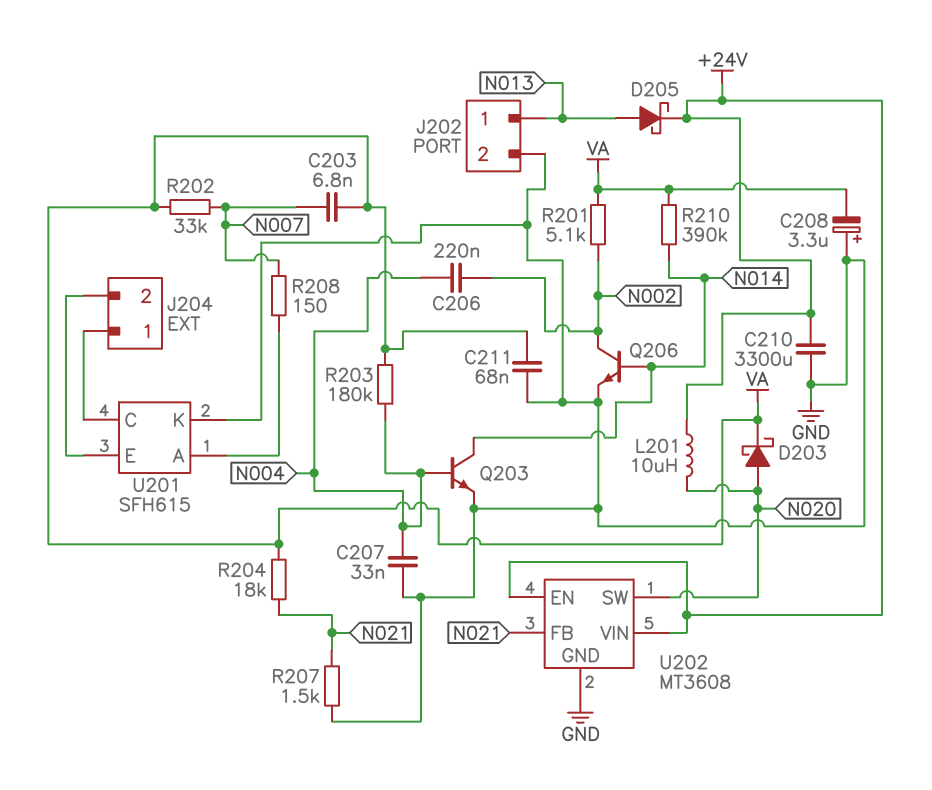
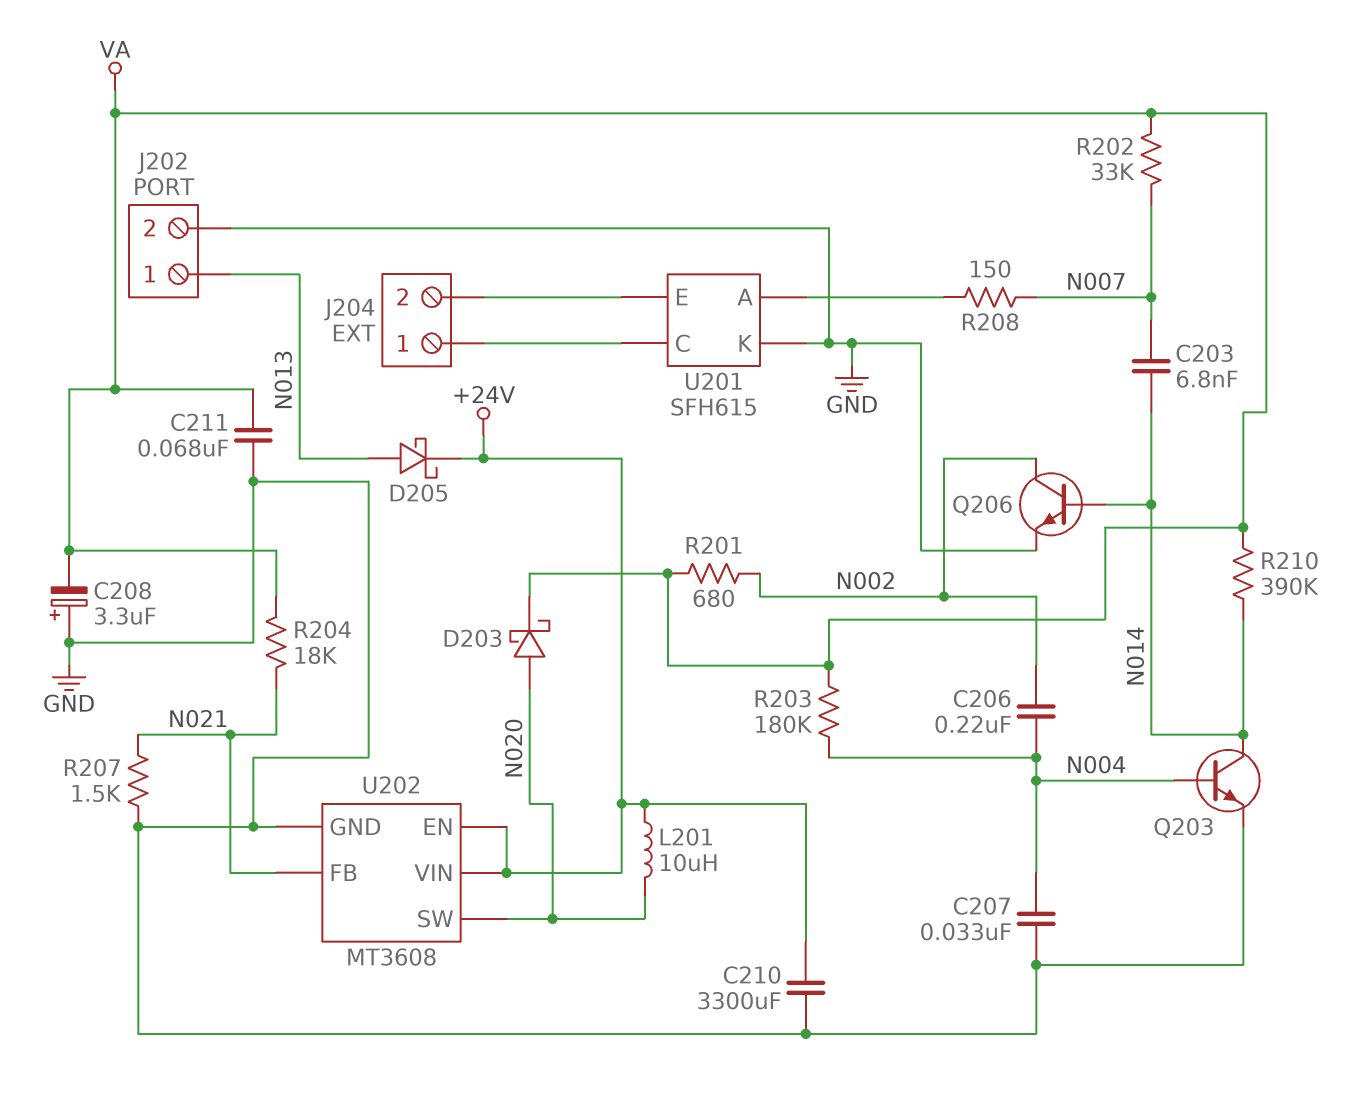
C203: 6.8nF (N007, VA) -> 6.8nF (N007, N014)
R201: 5.1k (N002, VA) -> 680 (N002, VA)

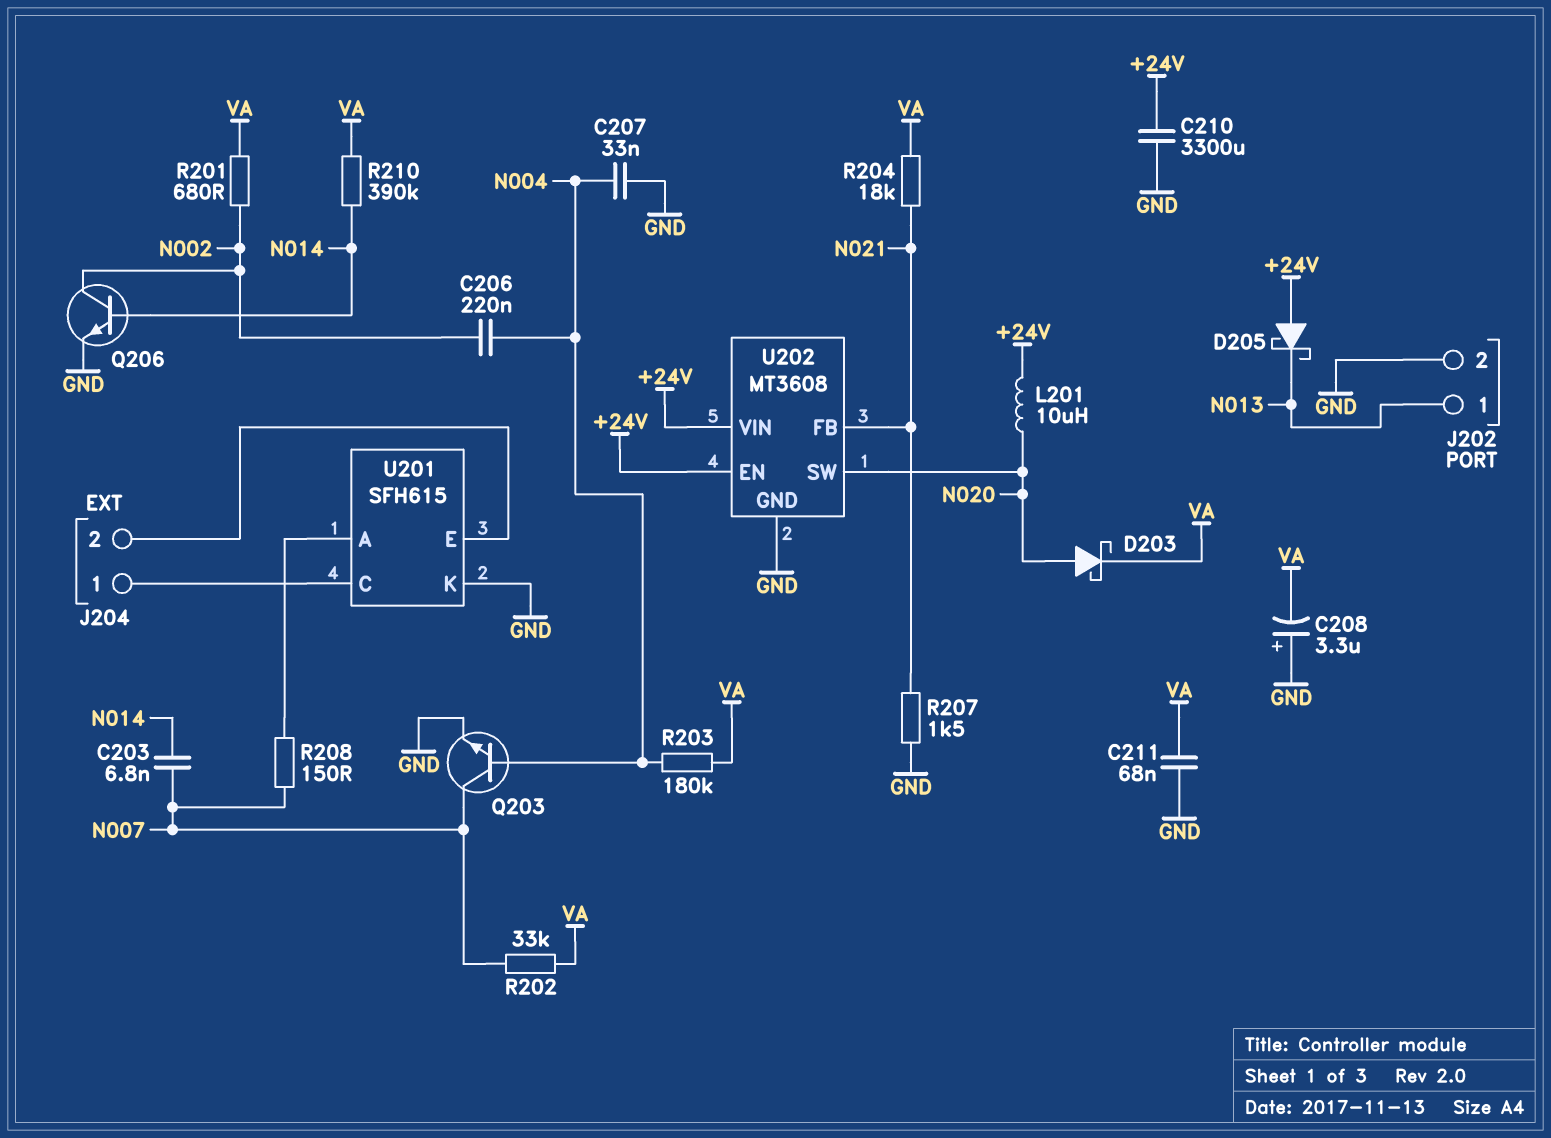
D205: schottky (A N013, K +24V) -> schottky (A +24V, K N013)
Q203: NPN (B N004, C N014, E GND) -> NPN (B N004, C N007, E GND)

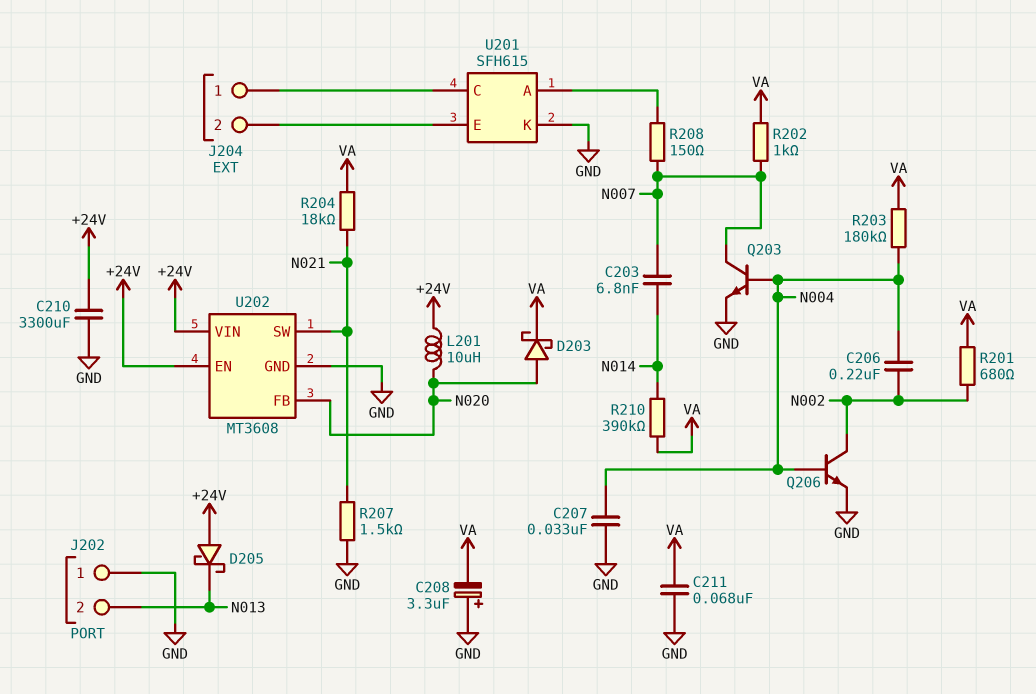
J202 pin 1: N013 -> GND
J202 pin 2: GND -> N013
Q206: NPN (B N014, C N002, E GND) -> NPN (B N004, C N002, E GND)
R202: 33k (N007, VA) -> 1k (N007, VA)
U202 pin FB: N021 -> N020
U202 pin SW: N020 -> N021

